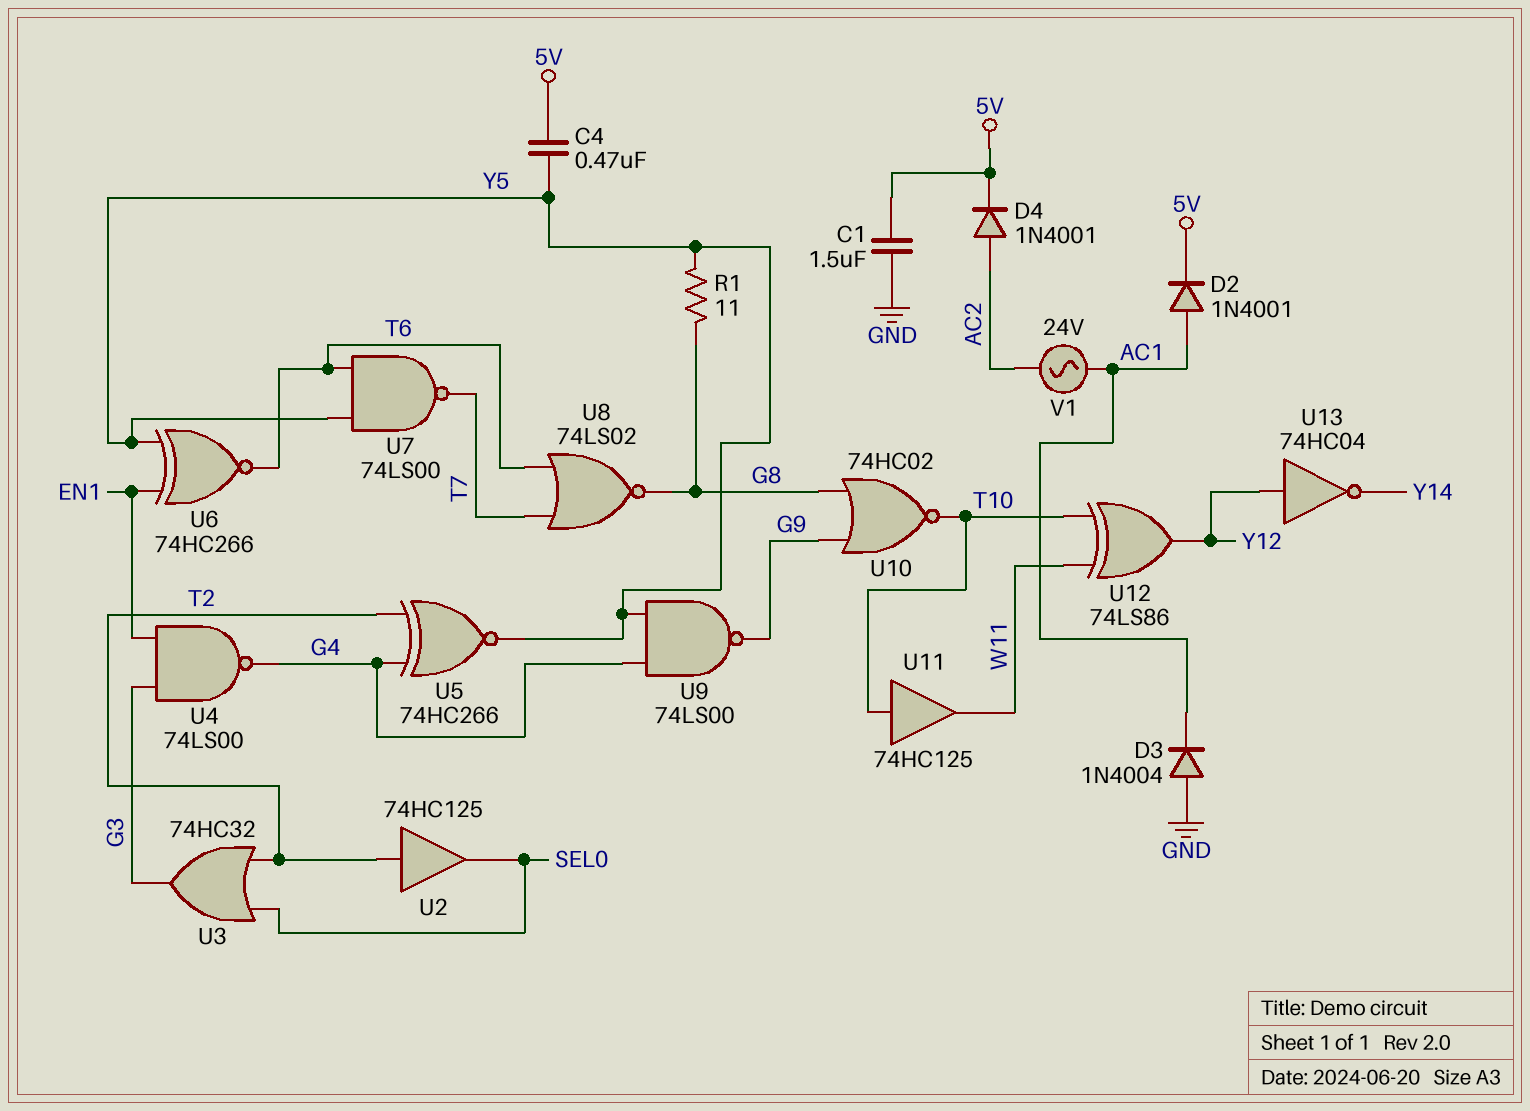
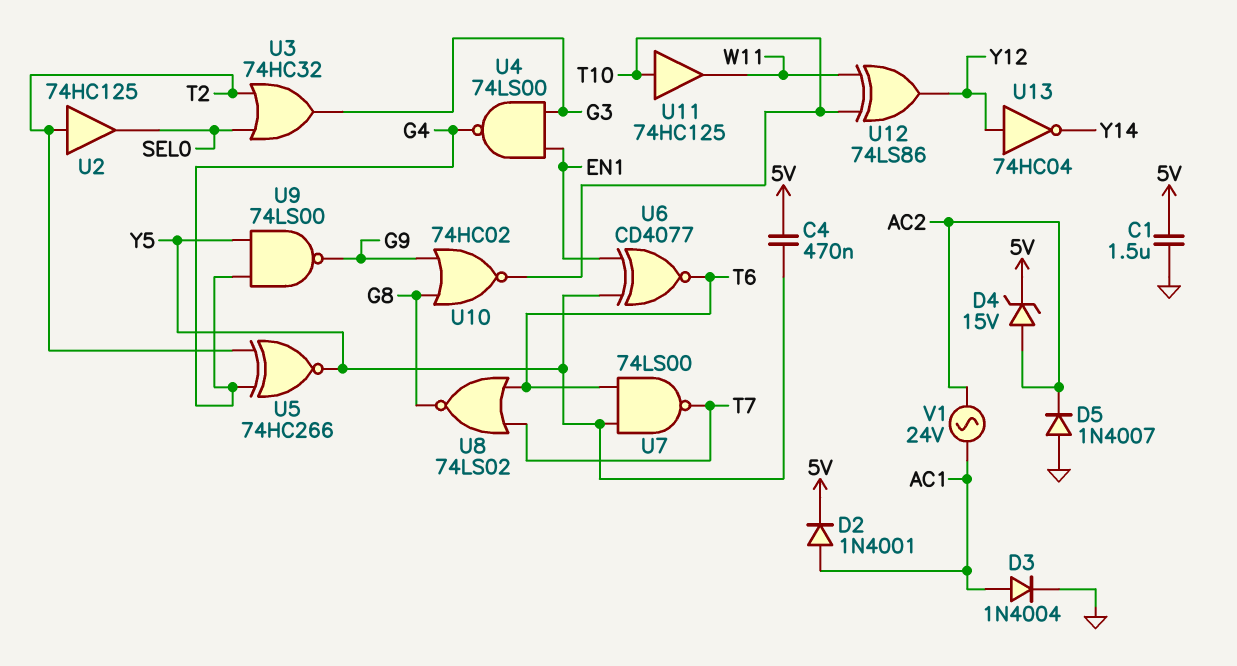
D3: diode 1N4004 (A GND, K AC1) -> diode 1N4004 (A AC1, K GND)
D4: diode 1N4001 (A AC2, K 5V) -> zener 15V (A AC2, K 5V)
D5: none -> diode 1N4007 (A GND, K AC2)
R1: 11 (G8, Y5) -> none
U6: XNOR 74HC266 (in EN1, in Y5, out T6) -> XNOR CD4077 (in EN1, in Y5, out T6)

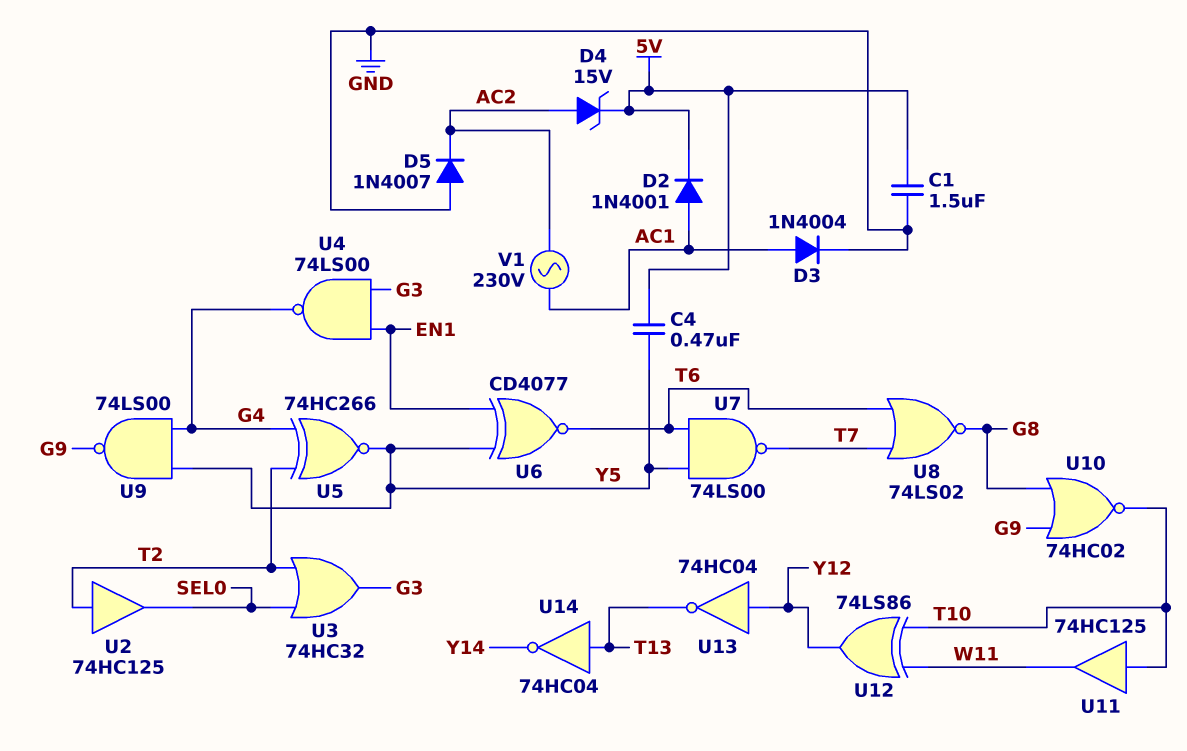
U13: NOT 74HC04 (in Y12, out Y14) -> NOT 74HC04 (in Y12, out T13)
U14: none -> NOT 74HC04 (in T13, out Y14)
V1: AC 24V (AC1, AC2) -> AC 230V (AC1, AC2)

